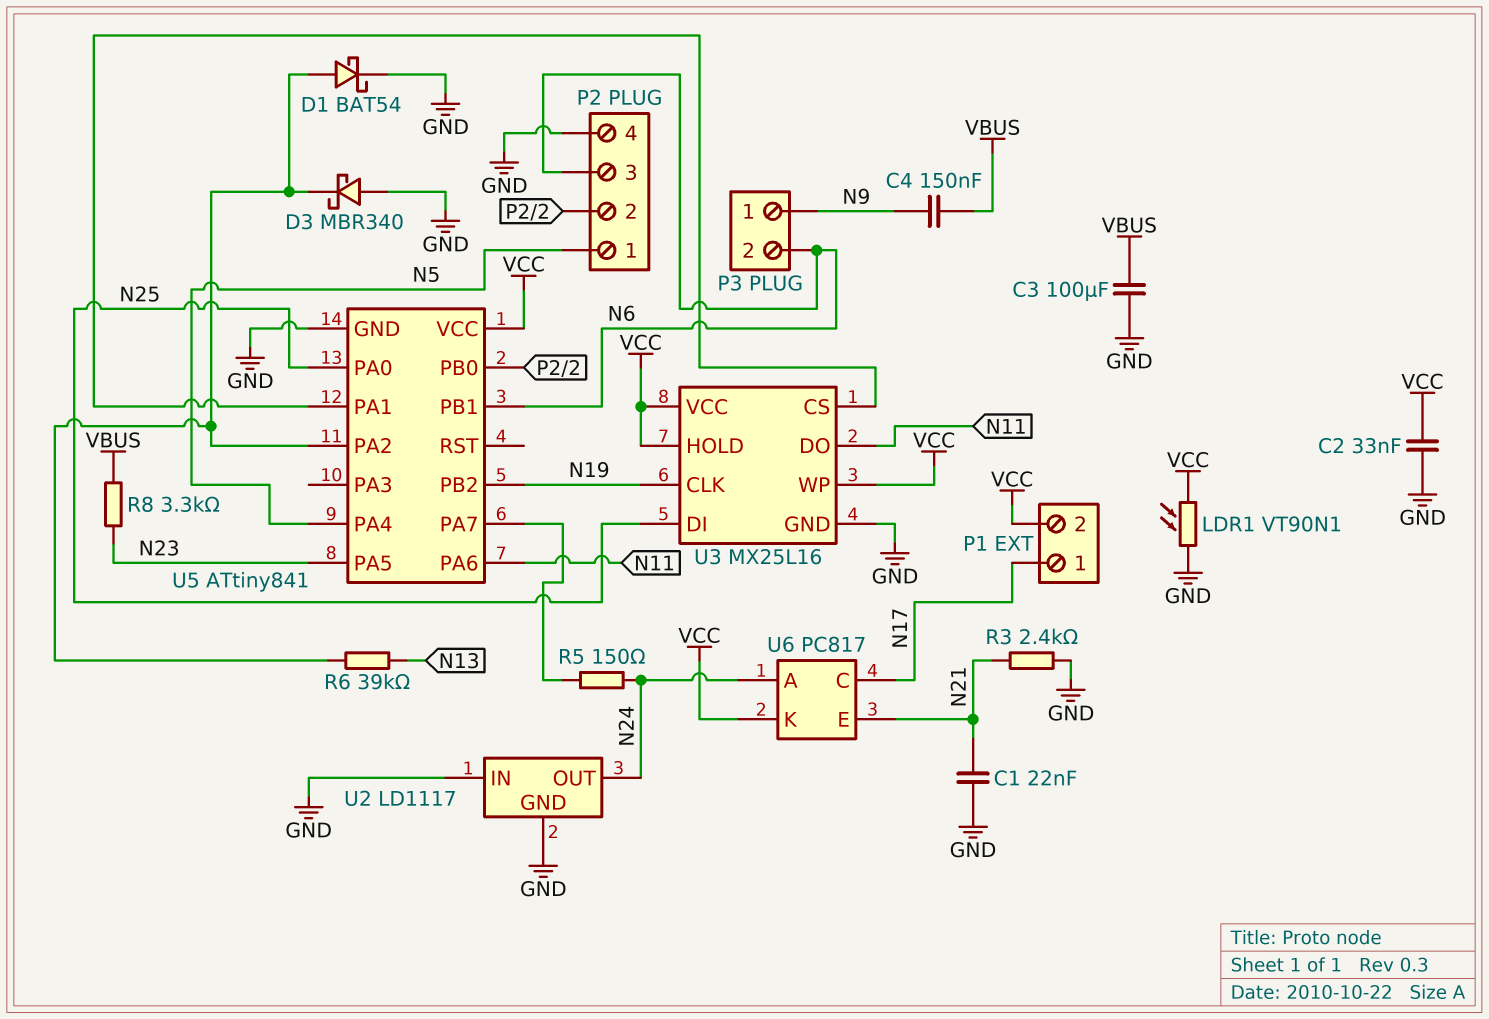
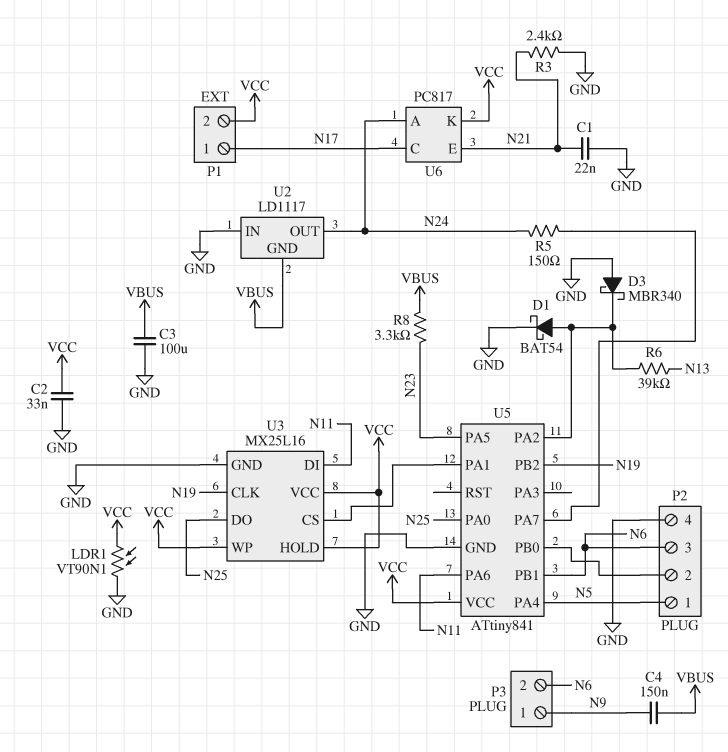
U2 pin GND: GND -> VBUS
U3 pin DI: N25 -> N11
U3 pin DO: N11 -> N25

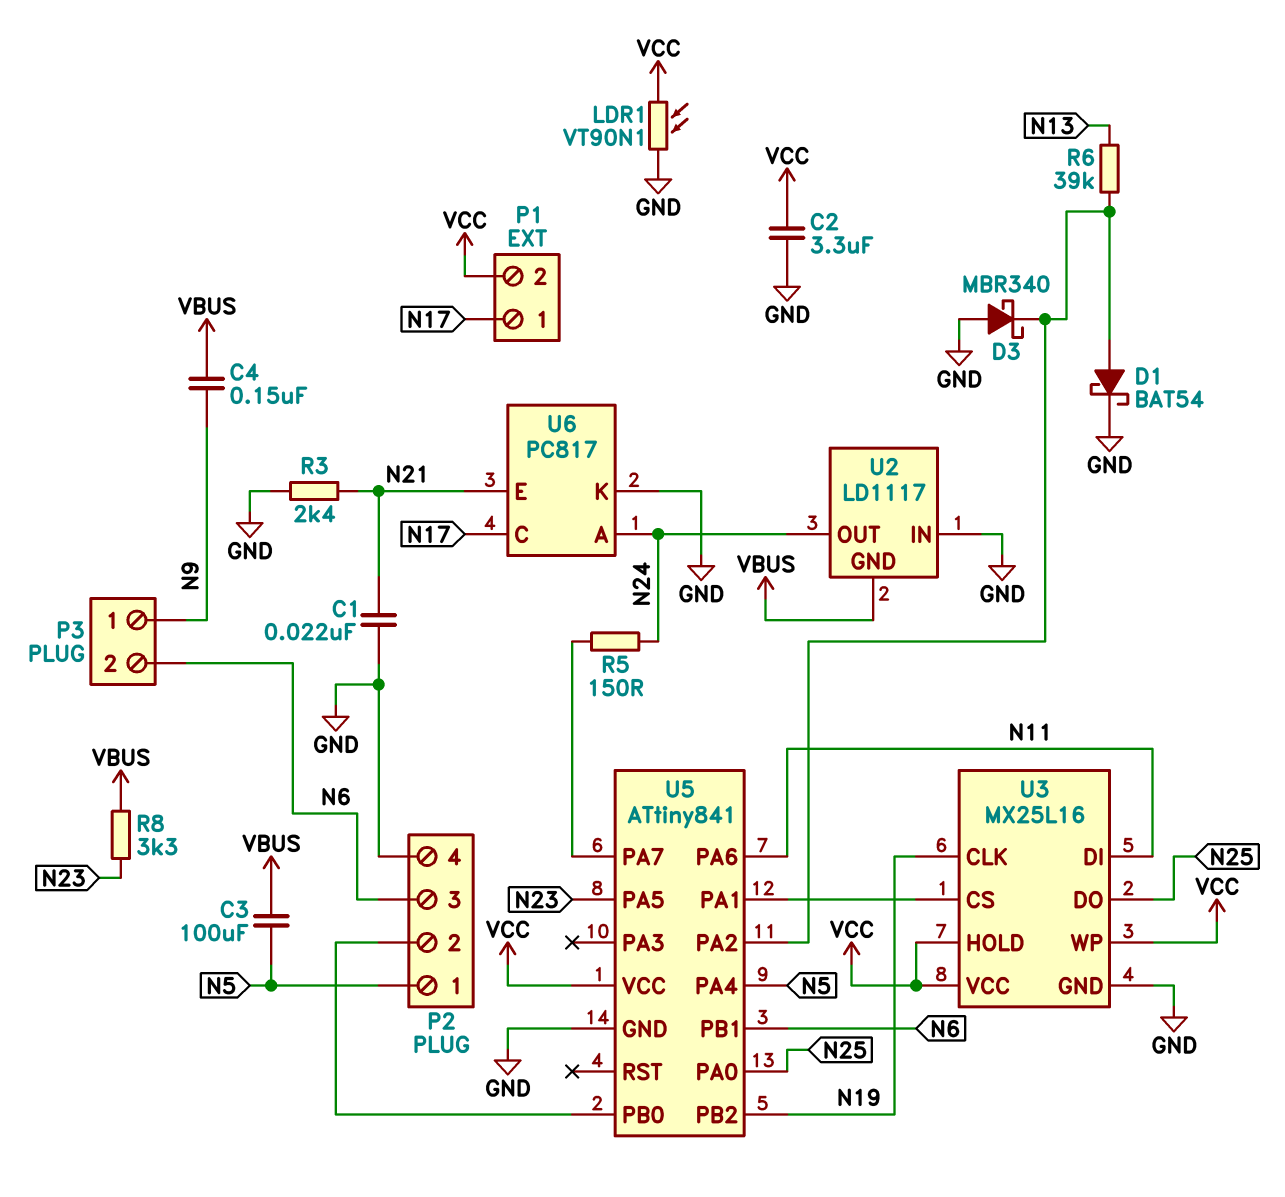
C2: 33nF (GND, VCC) -> 3.3uF (GND, VCC)
C3: 100uF (GND, VBUS) -> 100uF (N5, VBUS)
U6 pin K: VCC -> GND

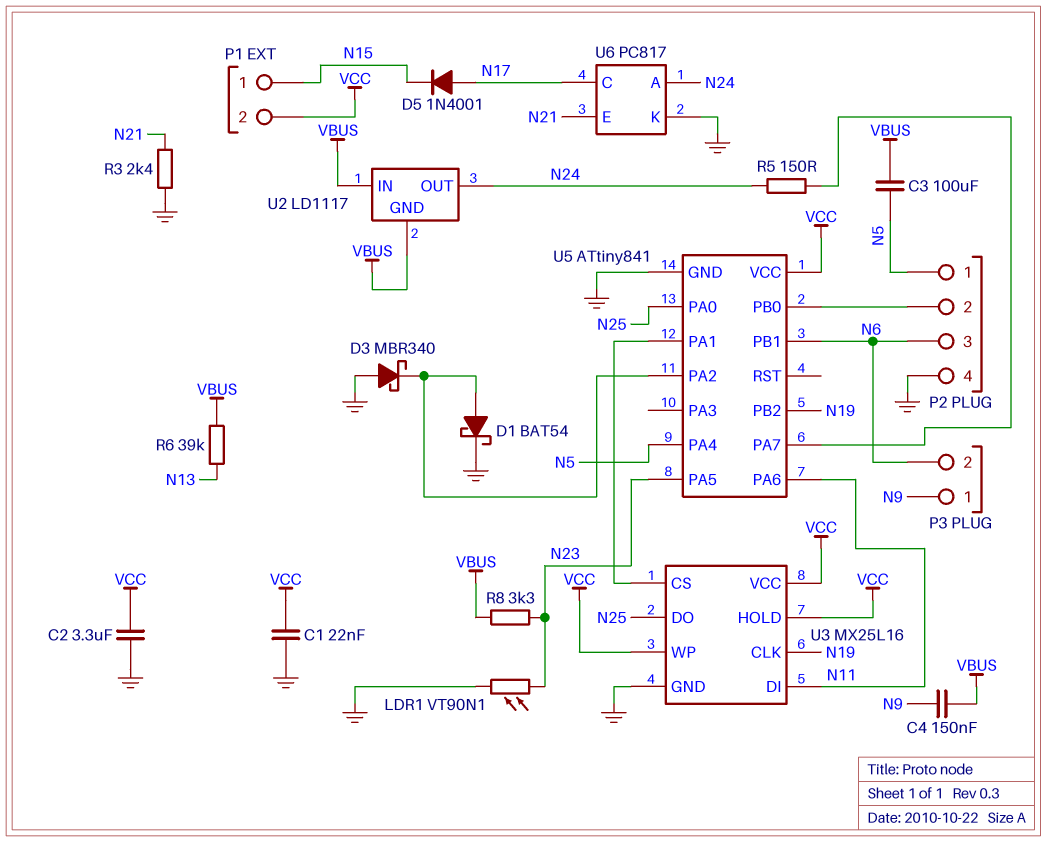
C1: 22nF (GND, N21) -> 22nF (GND, VCC)
D5: none -> diode 1N4001 (A N17, K N15)
LDR1: VT90N1 (GND, VCC) -> VT90N1 (GND, N23)
P1 pin 1: N17 -> N15
R6: 39k (N13, U5/PA2) -> 39k (N13, VBUS)
U2 pin IN: GND -> VBUS

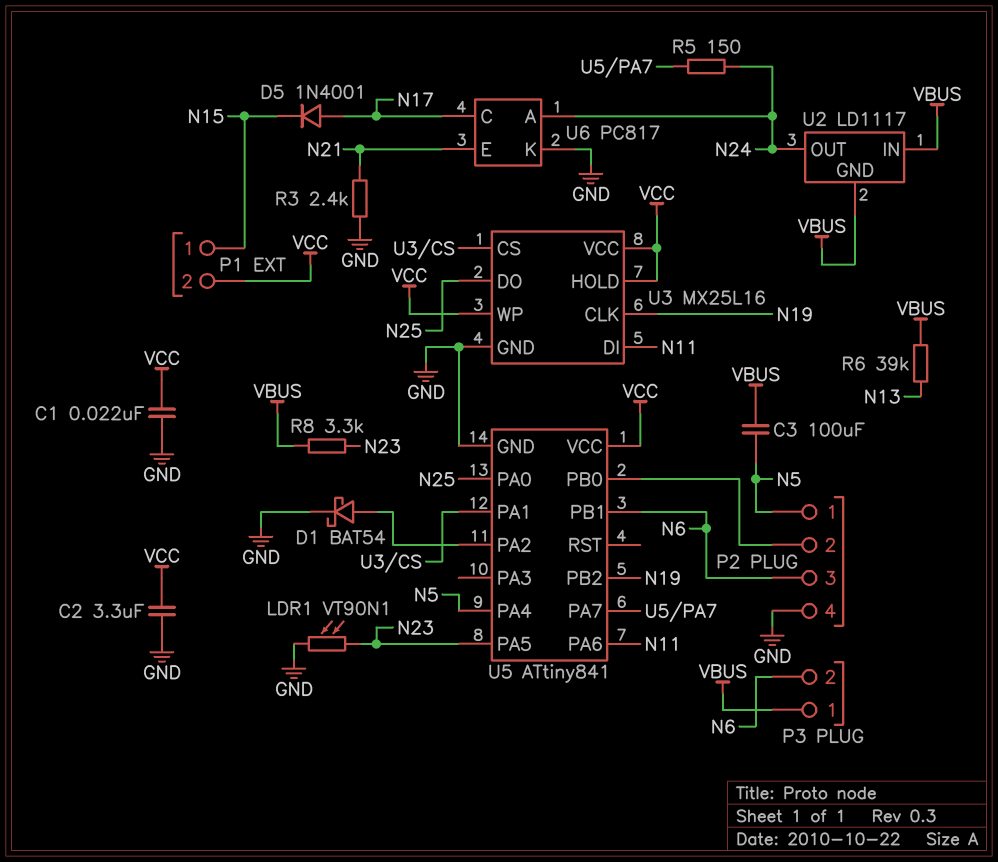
C4: 150nF (N9, VBUS) -> none
D3: schottky MBR340 (A GND, K U5/PA2) -> none
P3 pin 1: N9 -> VBUS

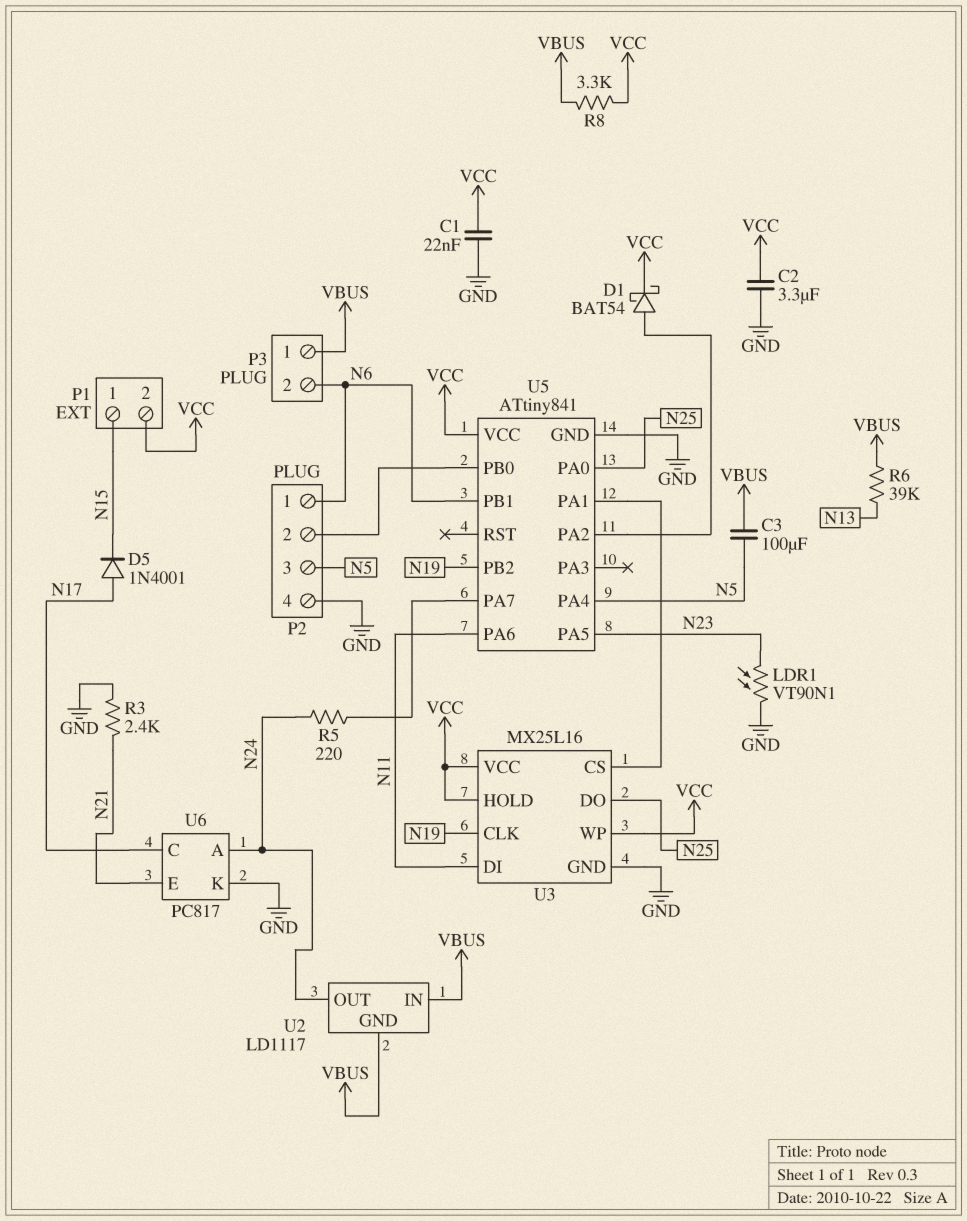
D1: schottky BAT54 (A U5/PA2, K GND) -> schottky BAT54 (A U5/PA2, K VCC)
P2 pin 1: N5 -> N6
P2 pin 3: N6 -> N5
R5: 150 (N24, U5/PA7) -> 220 (N24, U5/PA7)
R8: 3.3k (N23, VBUS) -> 3.3k (VBUS, VCC)

